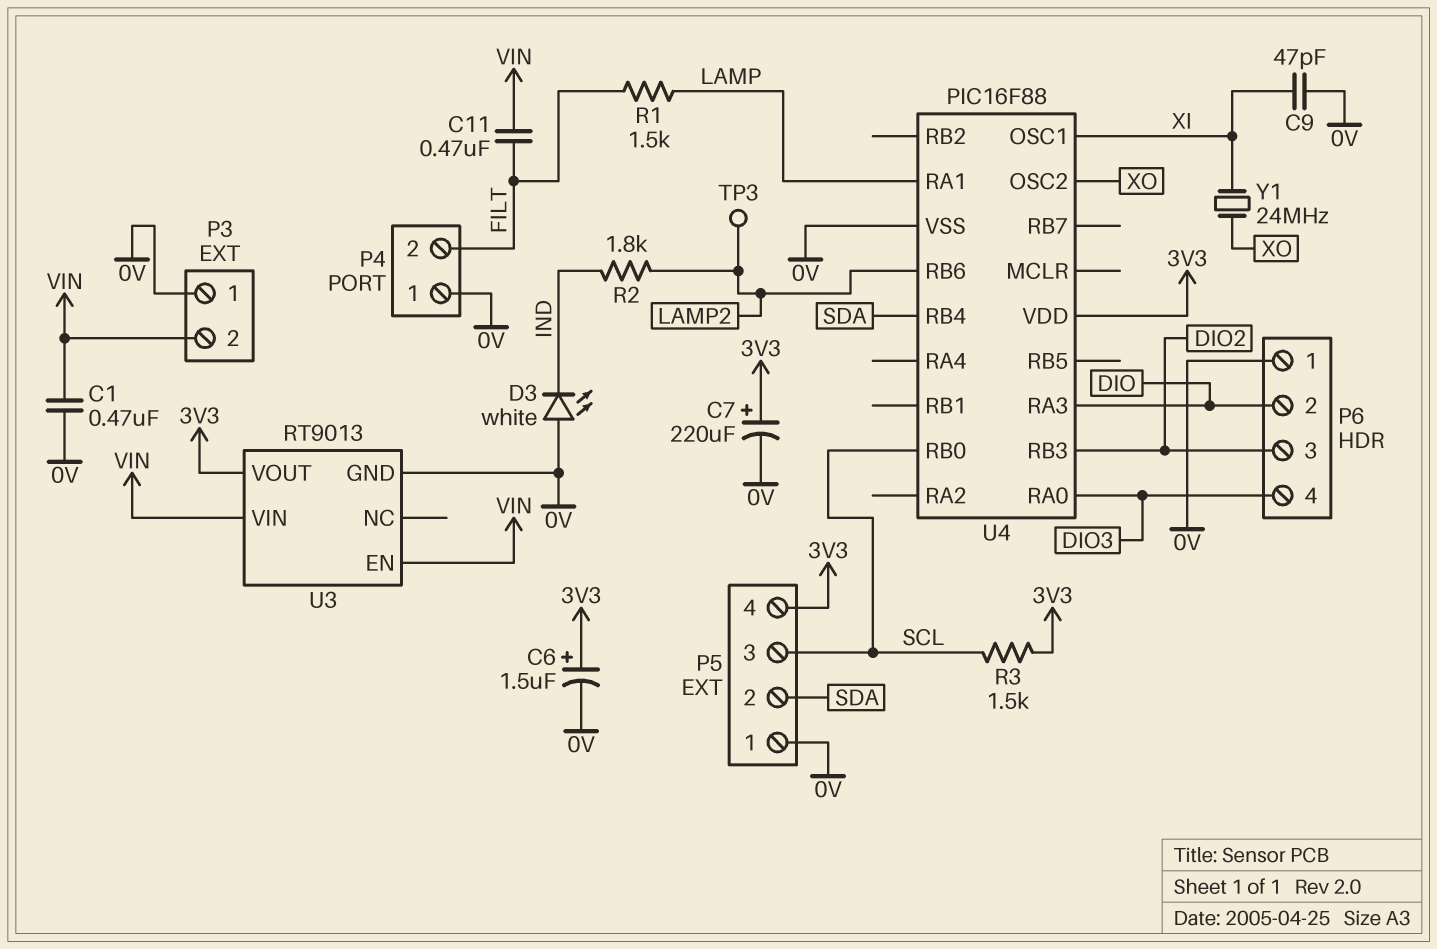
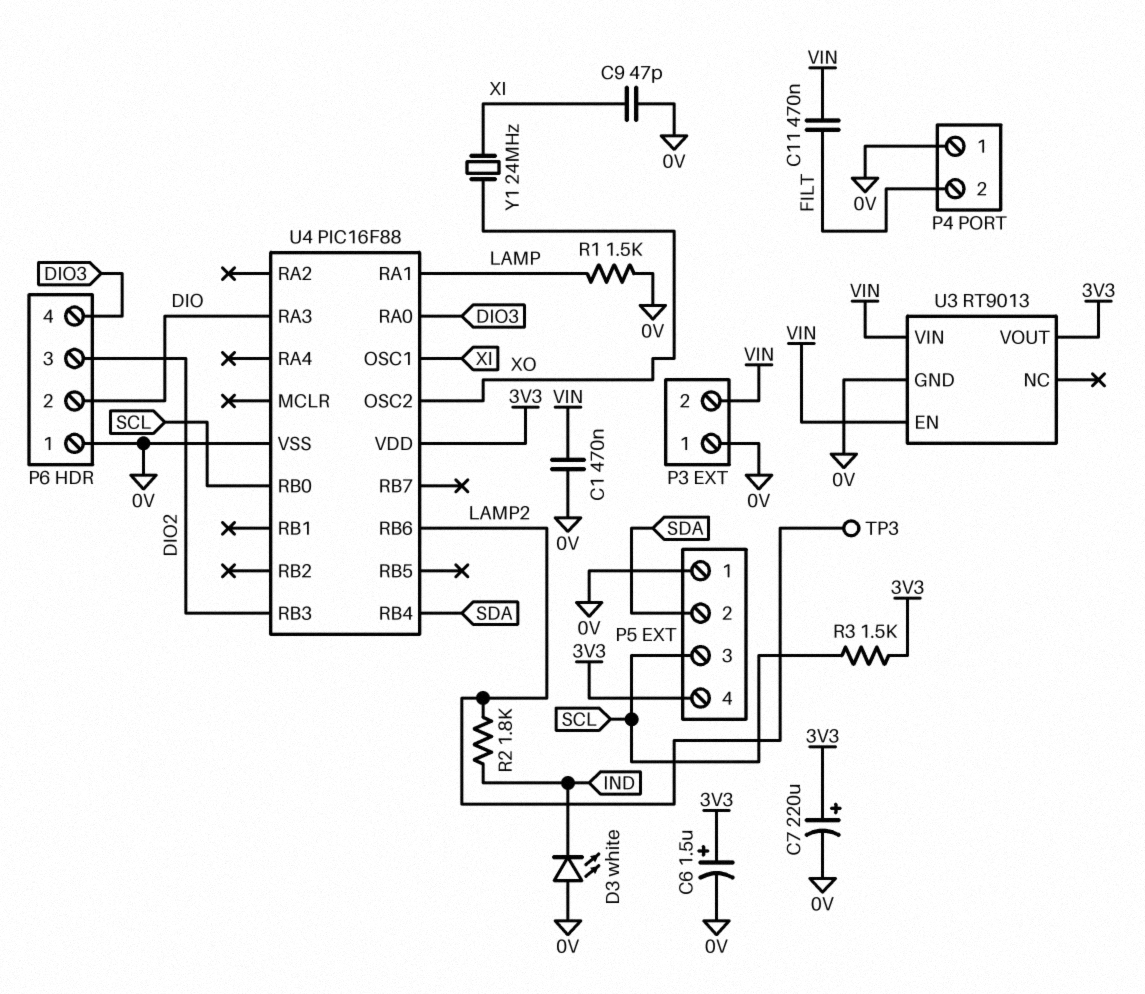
R1: 1.5k (FILT, LAMP) -> 1.5k (0V, LAMP)

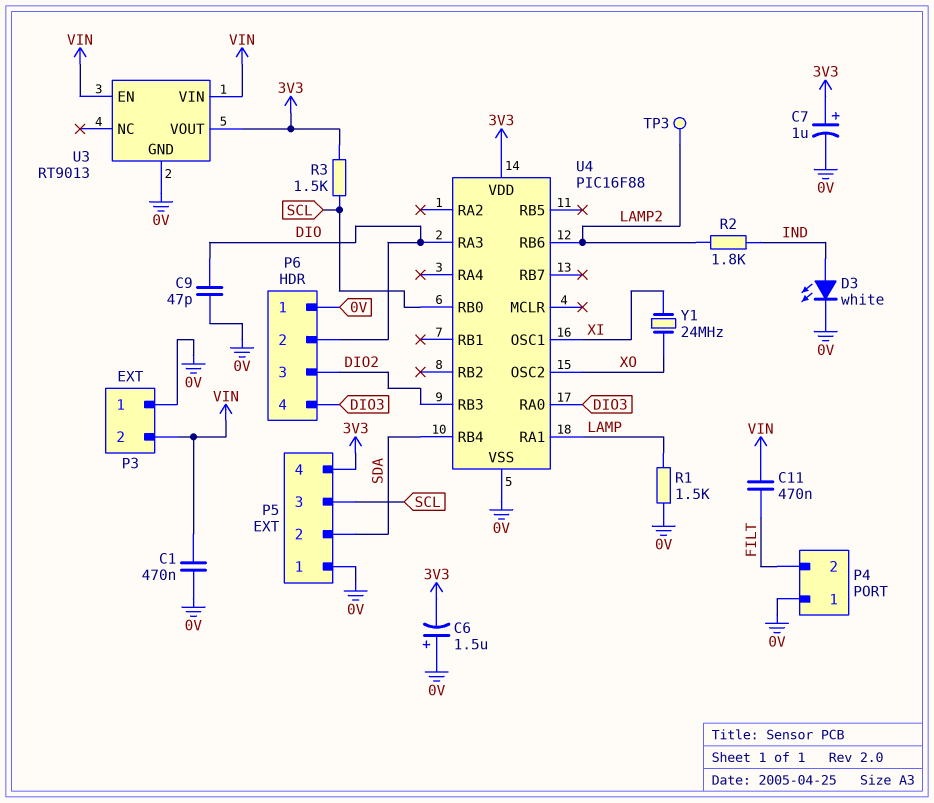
C6: 1.5uF (plus 3V3, minus 0V) -> 1.5uF (plus 0V, minus 3V3)
C7: 220uF (plus 3V3, minus 0V) -> 1uF (plus 3V3, minus 0V)
C9: 47pF (0V, XI) -> 47pF (0V, DIO)
D3: LED white (A 0V, K IND) -> LED white (A IND, K 0V)

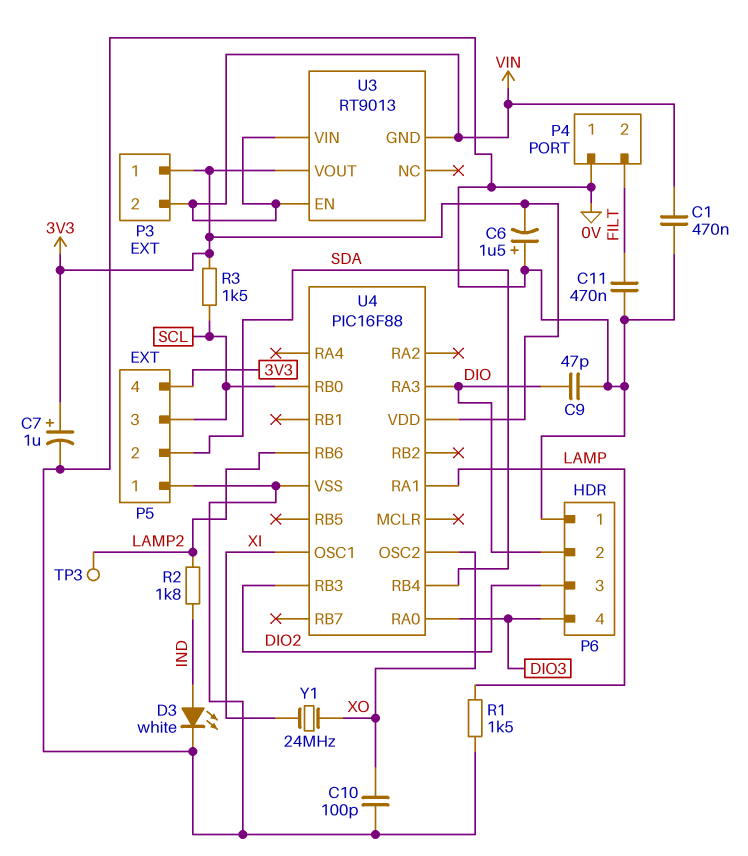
C10: none -> 100pF (0V, XO)
C11: 470nF (FILT, VIN) -> 470nF (0V, FILT)
P3 pin 1: 0V -> 3V3
U3 pin GND: 0V -> VIN

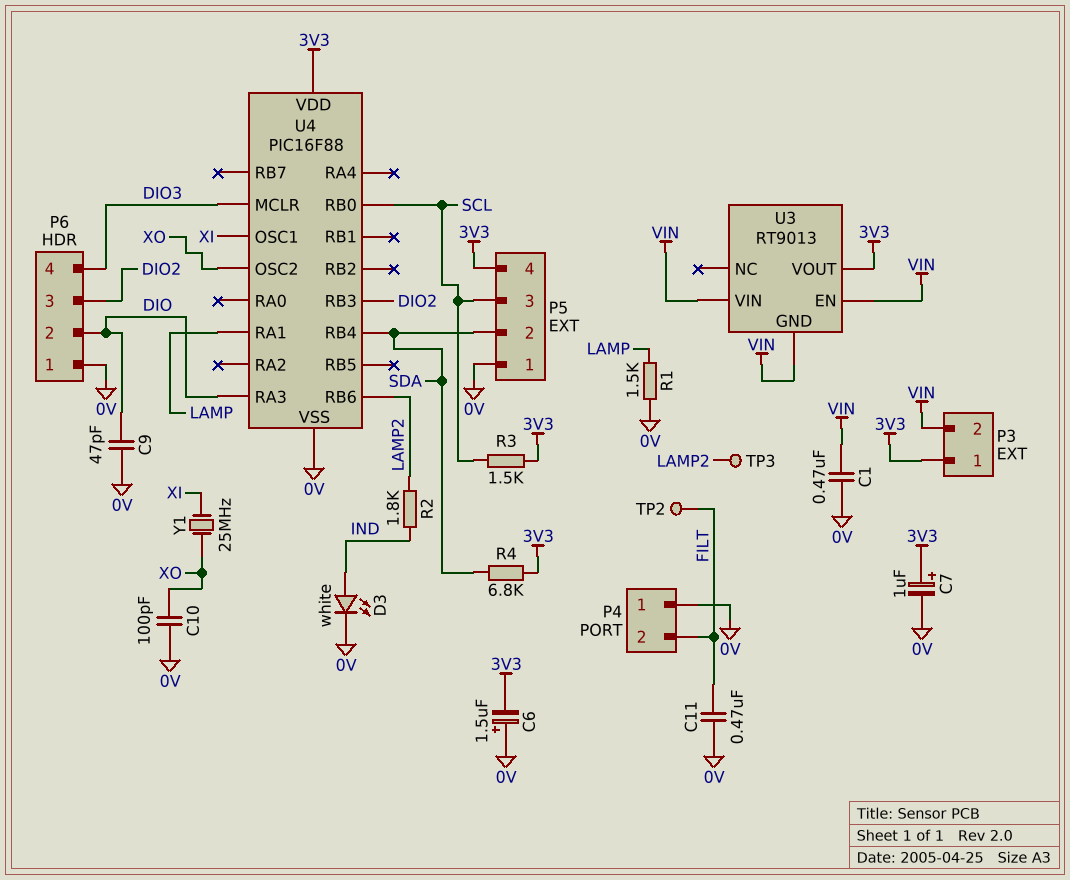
R4: none -> 6.8k (3V3, SDA)
TP2: none -> test point (FILT)
U4 pin MCLR: none -> DIO3
U4 pin RA0: DIO3 -> none
Y1: 24MHz (XI, XO) -> 25MHz (XI, XO)

